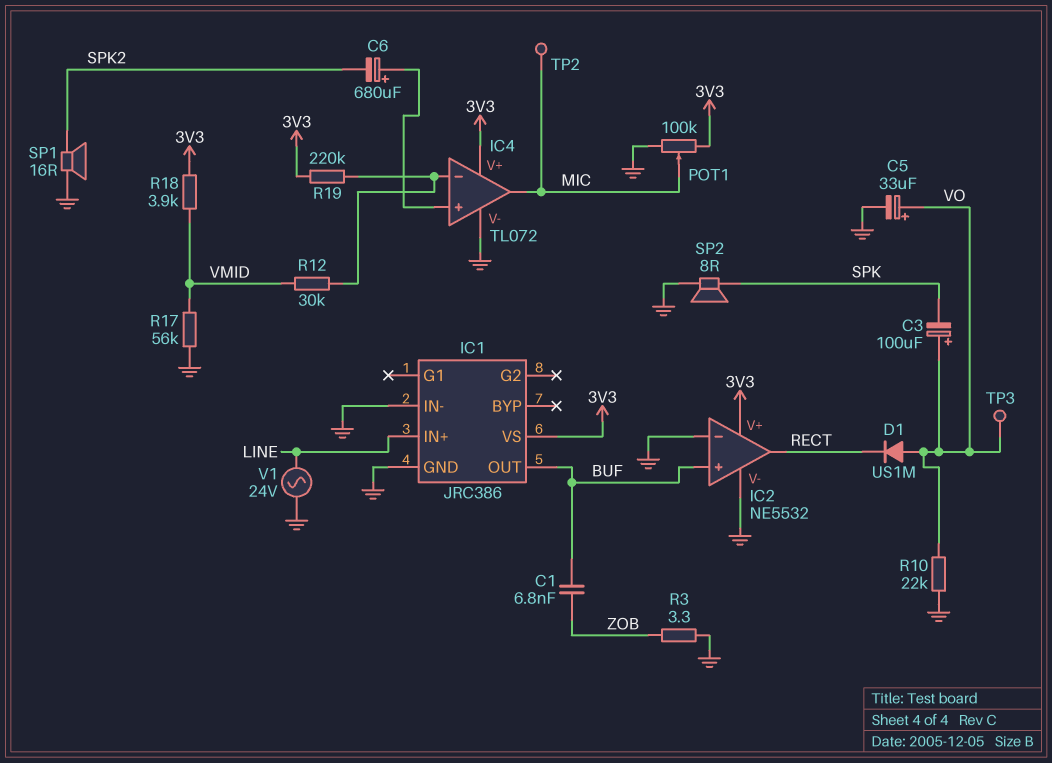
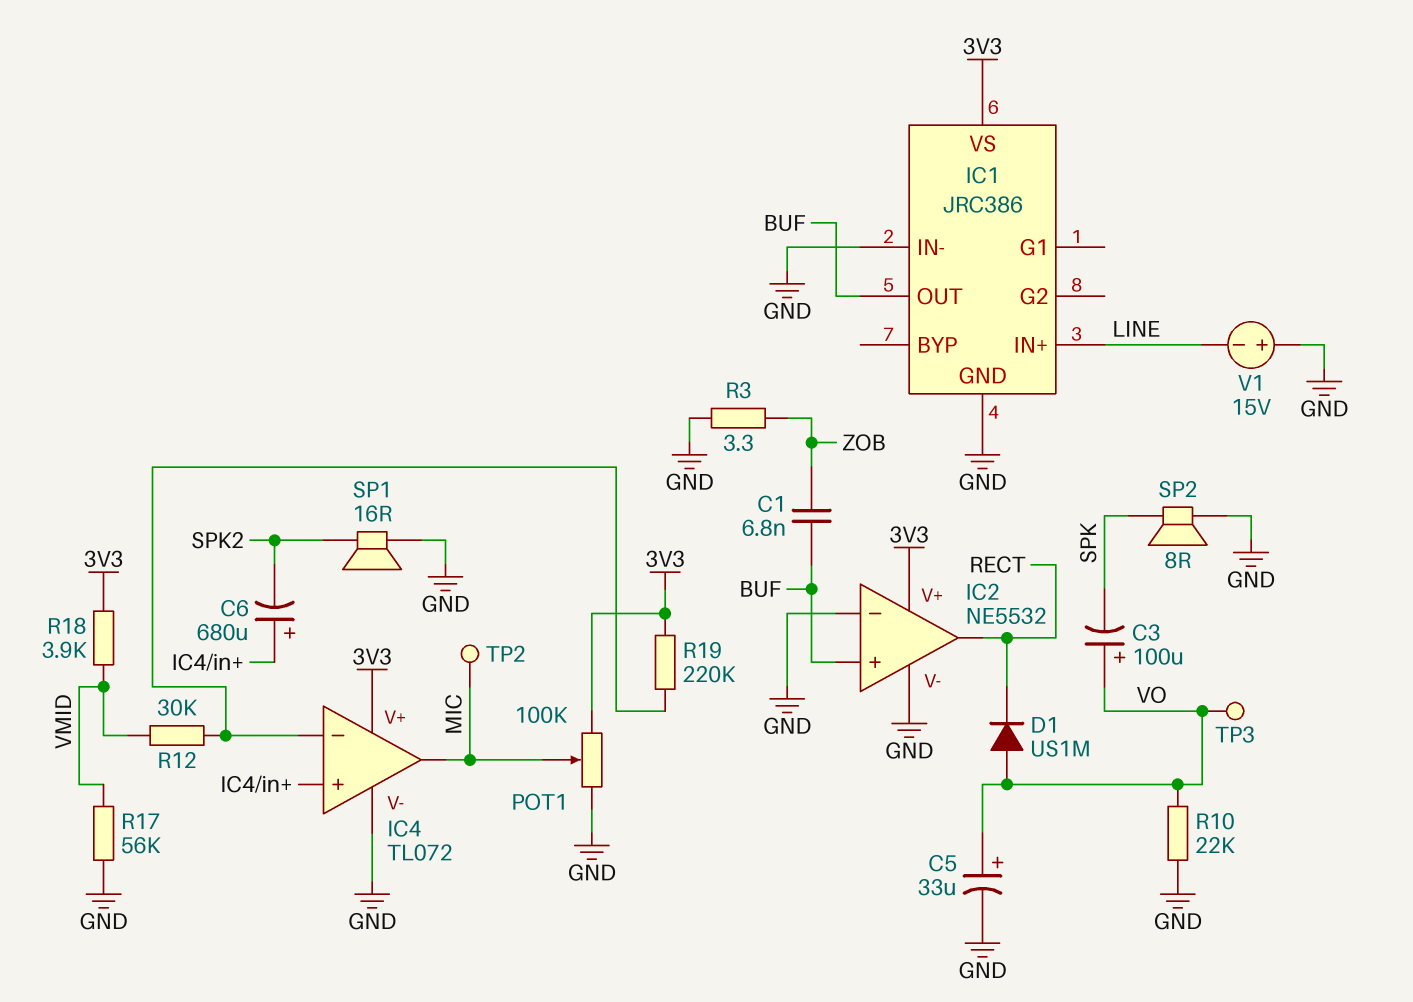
V1: AC 24V (GND, LINE) -> 15V (plus GND, minus LINE)

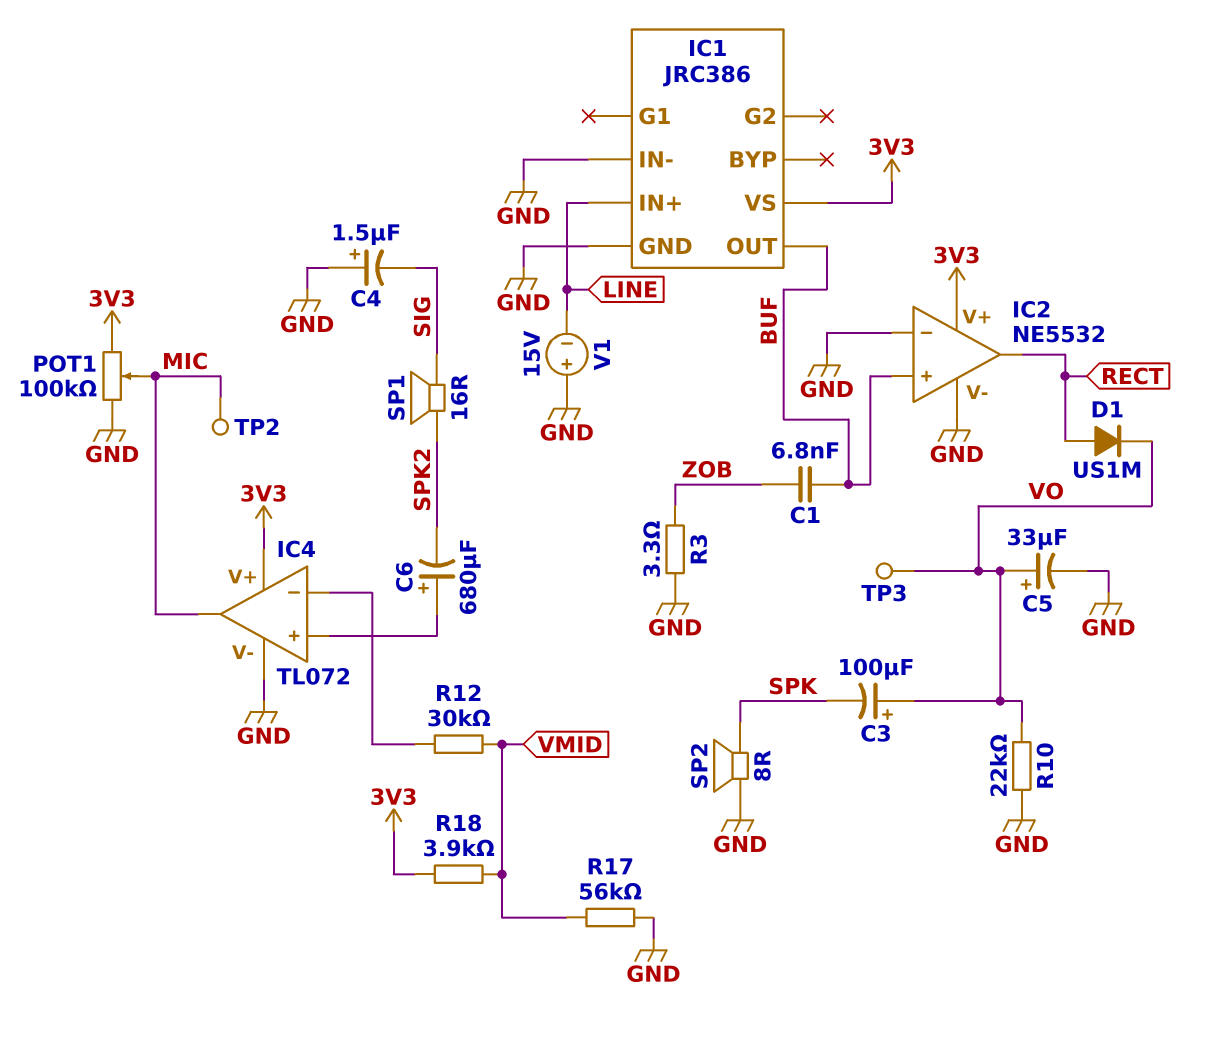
C4: none -> 1.5uF (plus GND, minus SIG)
D1: diode US1M (A VO, K RECT) -> diode US1M (A RECT, K VO)
R19: 220k (3V3, IC4/in-) -> none
SP1: speaker 16R (GND, SPK2) -> speaker 16R (SIG, SPK2)

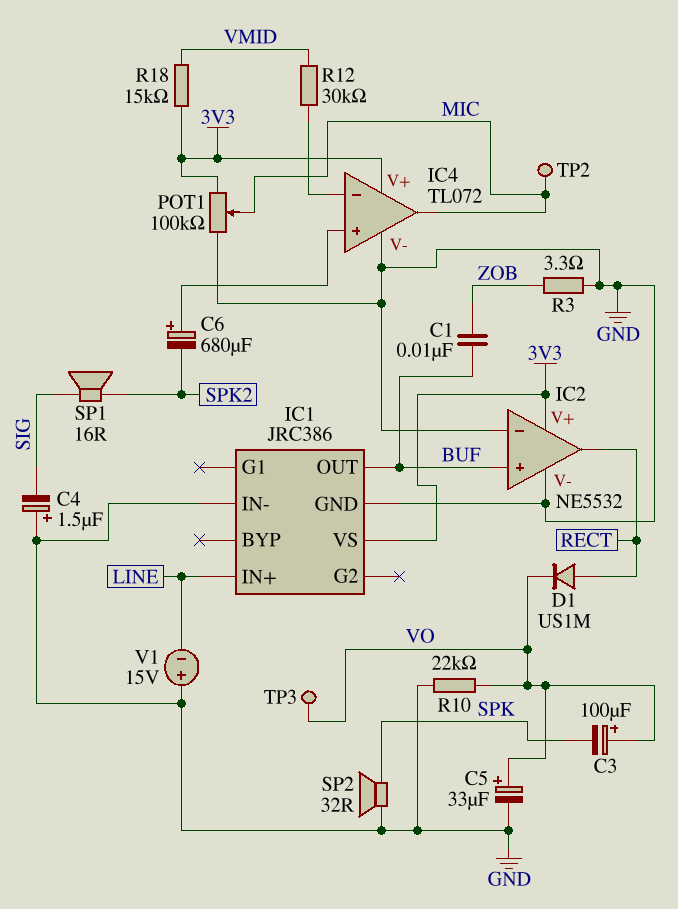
C1: 6.8nF (BUF, ZOB) -> 10nF (BUF, ZOB)
R17: 56k (GND, VMID) -> none
R18: 3.9k (3V3, VMID) -> 15k (3V3, VMID)
SP2: speaker 8R (GND, SPK) -> speaker 32R (GND, SPK)

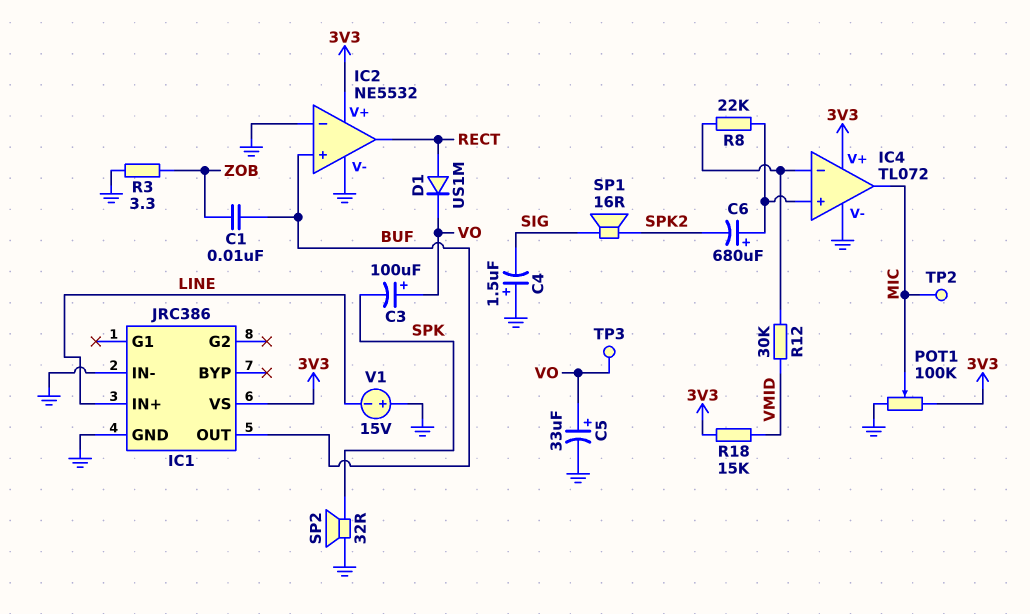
R8: none -> 22k (IC4/in+, IC4/in-)
R10: 22k (GND, VO) -> none

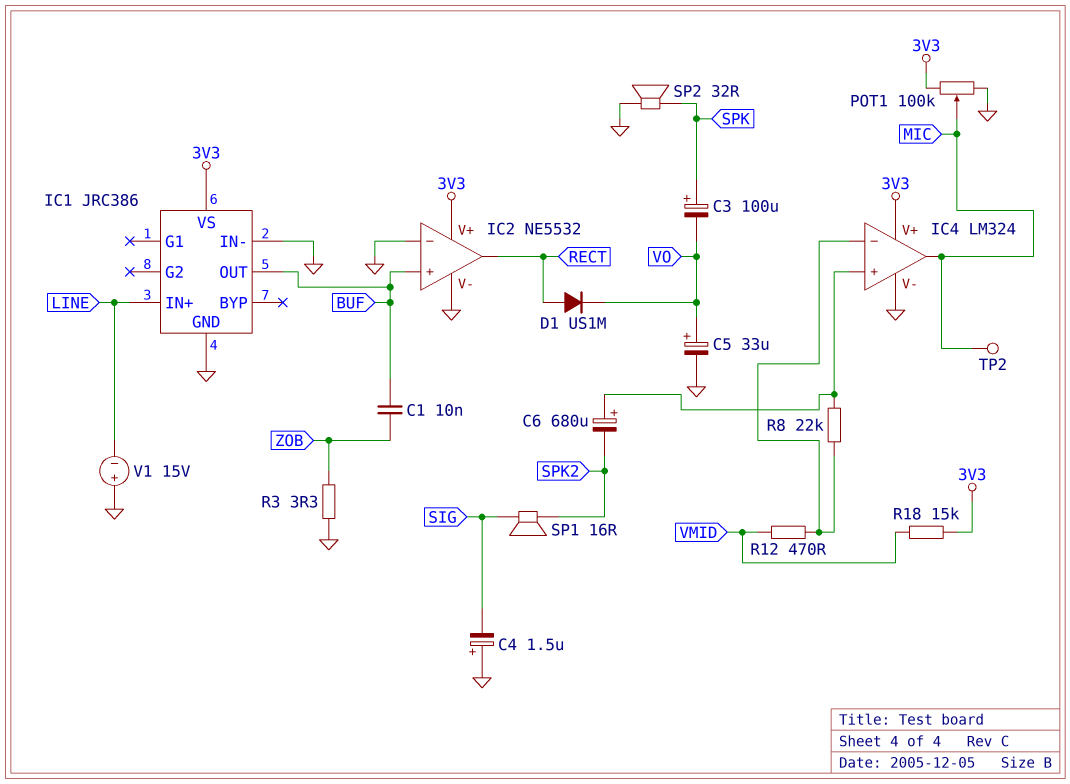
C3: 100uF (plus VO, minus SPK) -> 100uF (plus SPK, minus VO)
IC4: TL072 -> LM324
R12: 30k (IC4/in-, VMID) -> 470 (IC4/in-, VMID)
TP3: test point (VO) -> none

